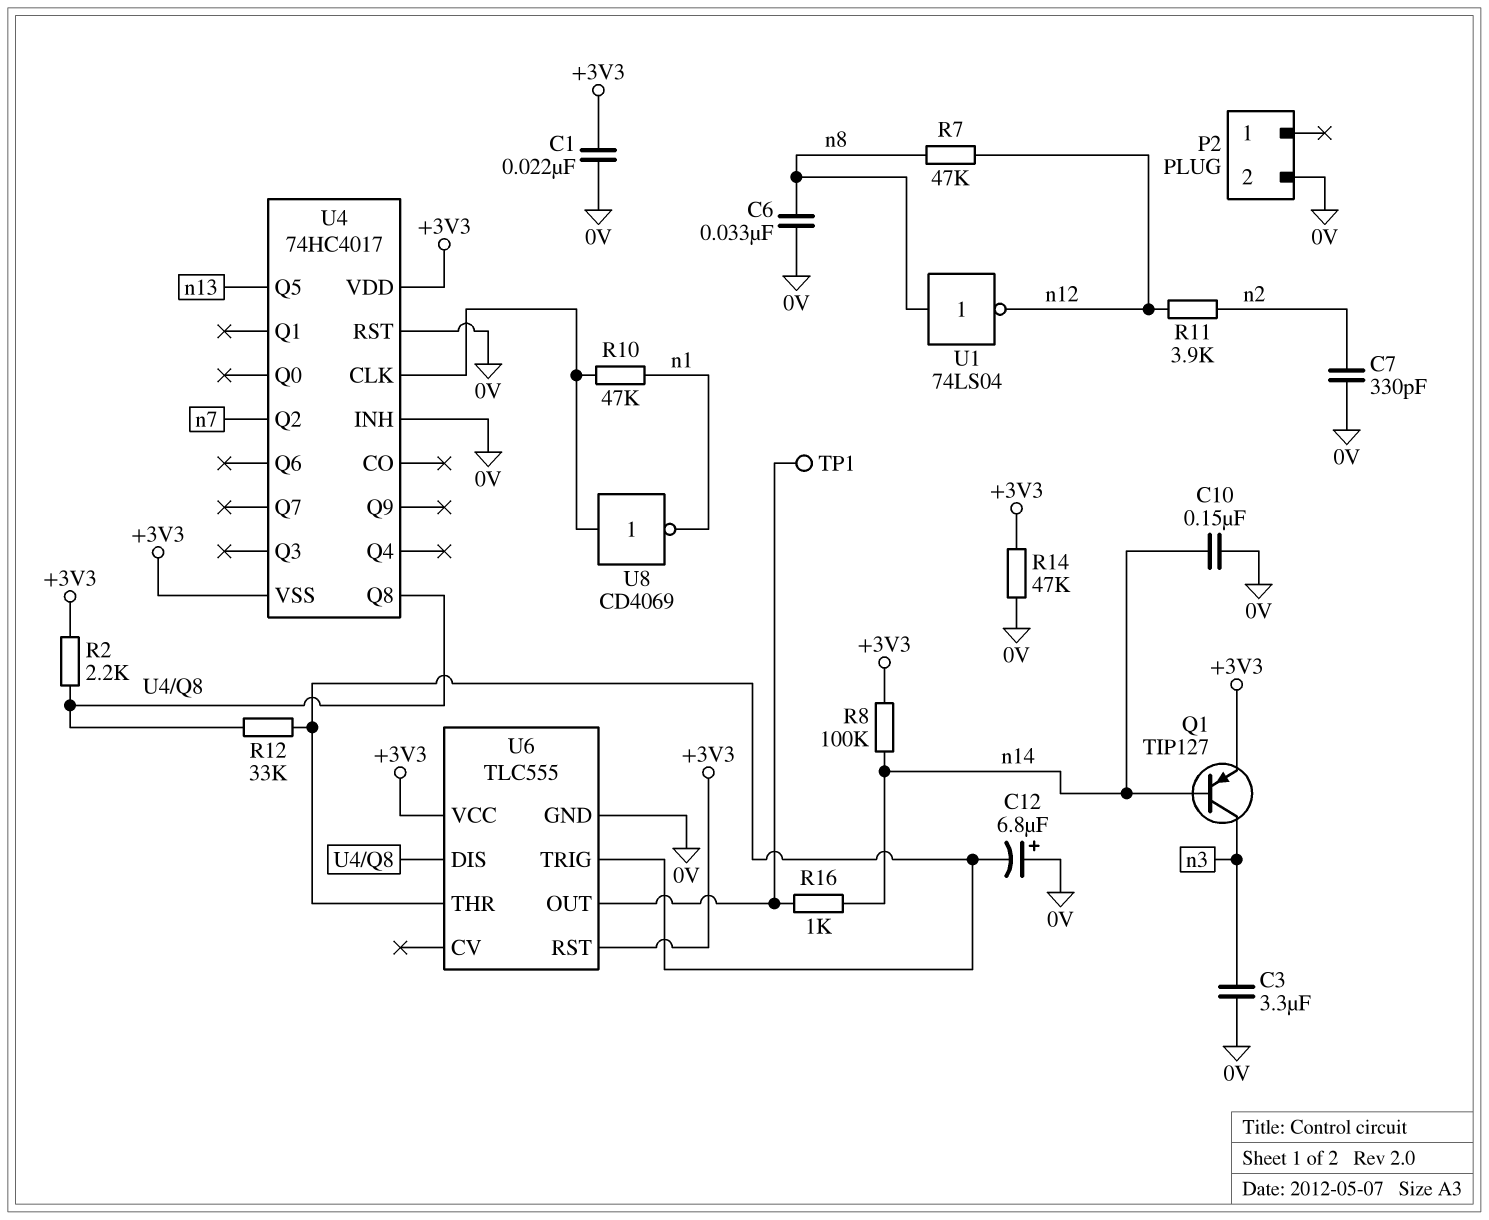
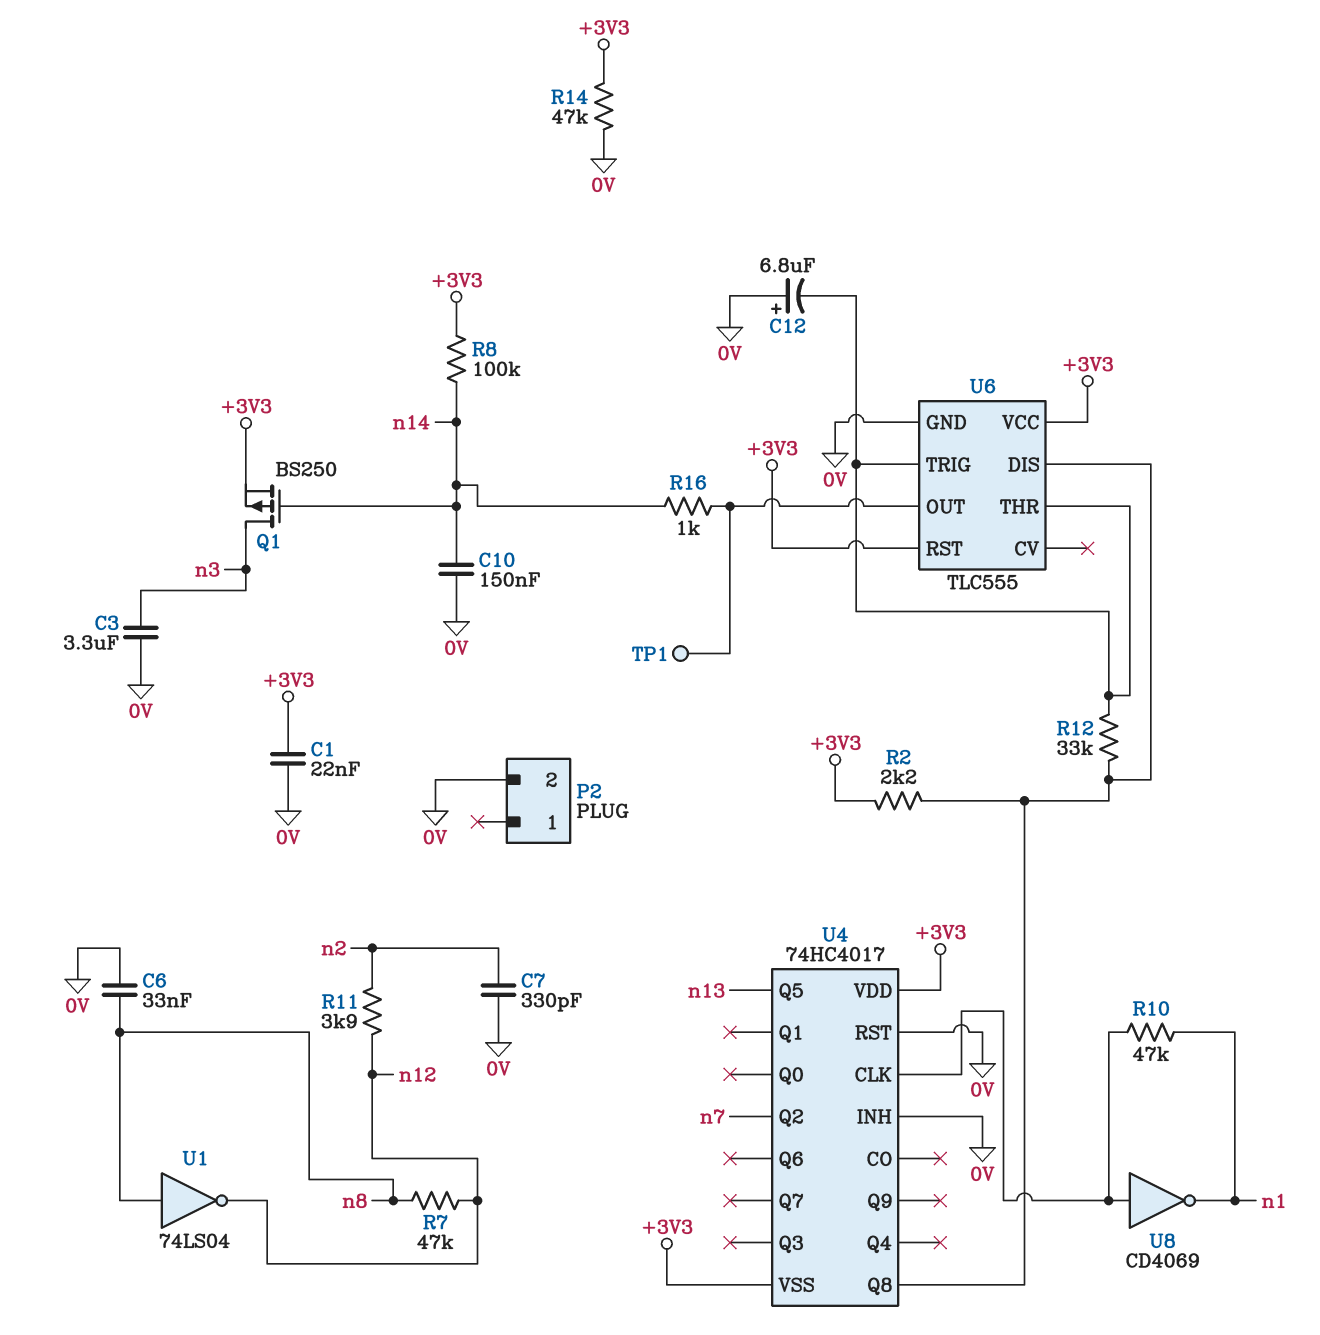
Q1: PNP TIP127 (B n14, C n3, E +3V3) -> PMOS BS250 (G n14, D n3, S +3V3)

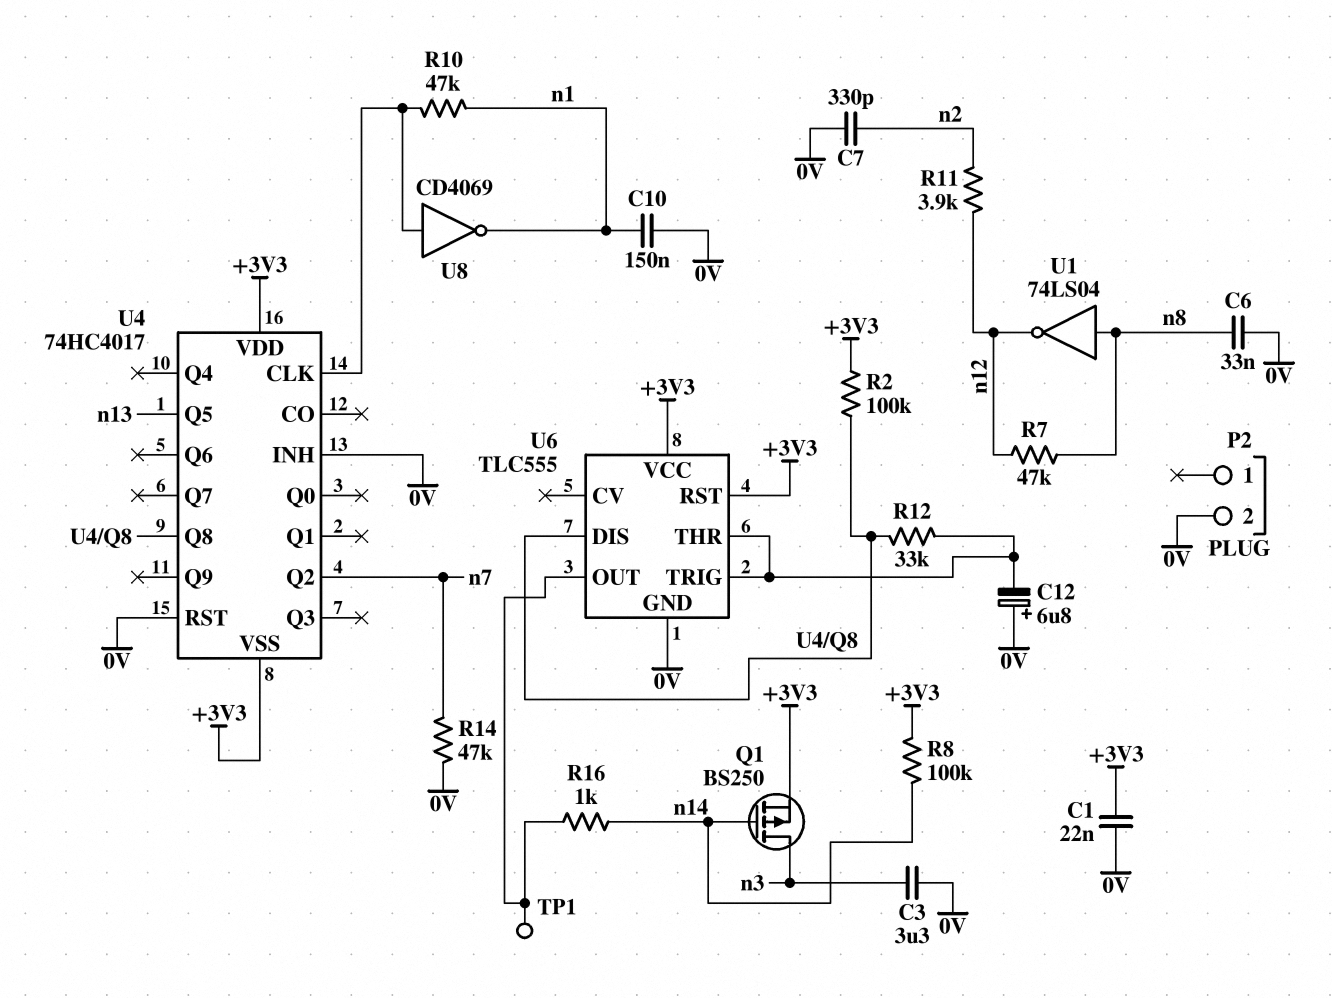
C10: 150nF (0V, n14) -> 150nF (0V, n1)
R2: 2.2k (+3V3, U4/Q8) -> 100k (+3V3, U4/Q8)
R14: 47k (+3V3, 0V) -> 47k (0V, n7)

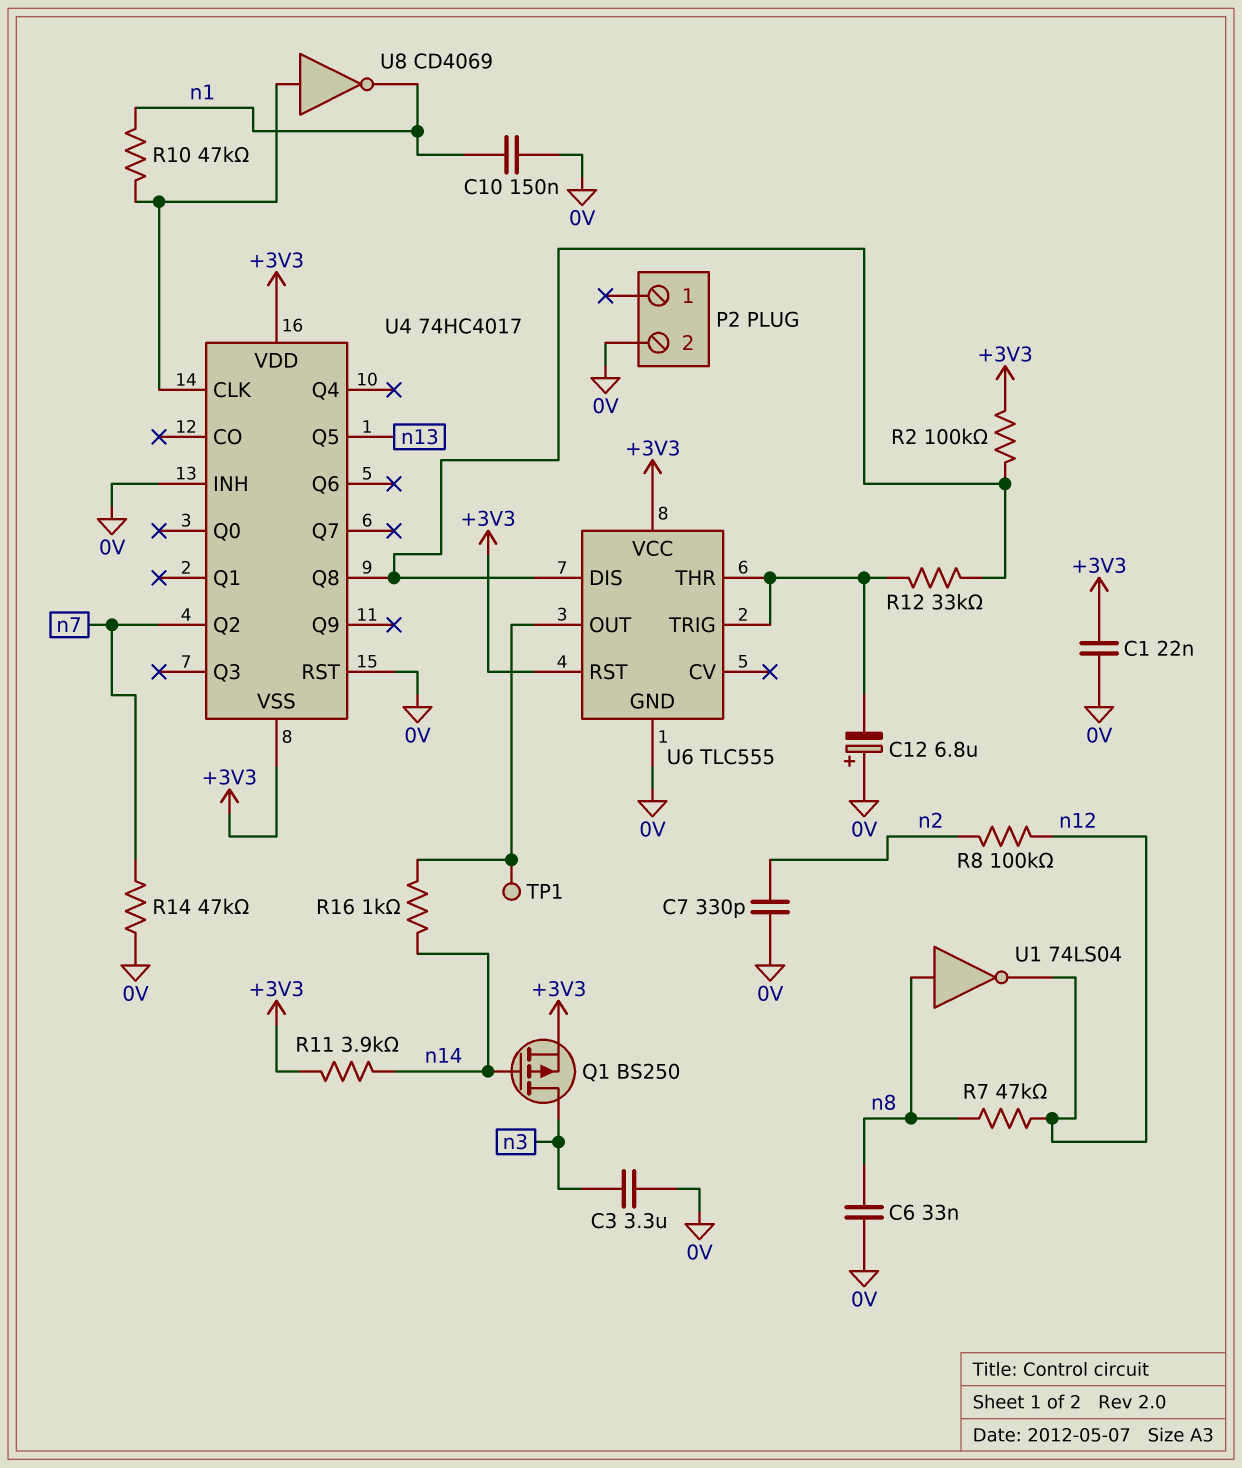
R8: 100k (+3V3, n14) -> 100k (n2, n12)
R11: 3.9k (n2, n12) -> 3.9k (+3V3, n14)

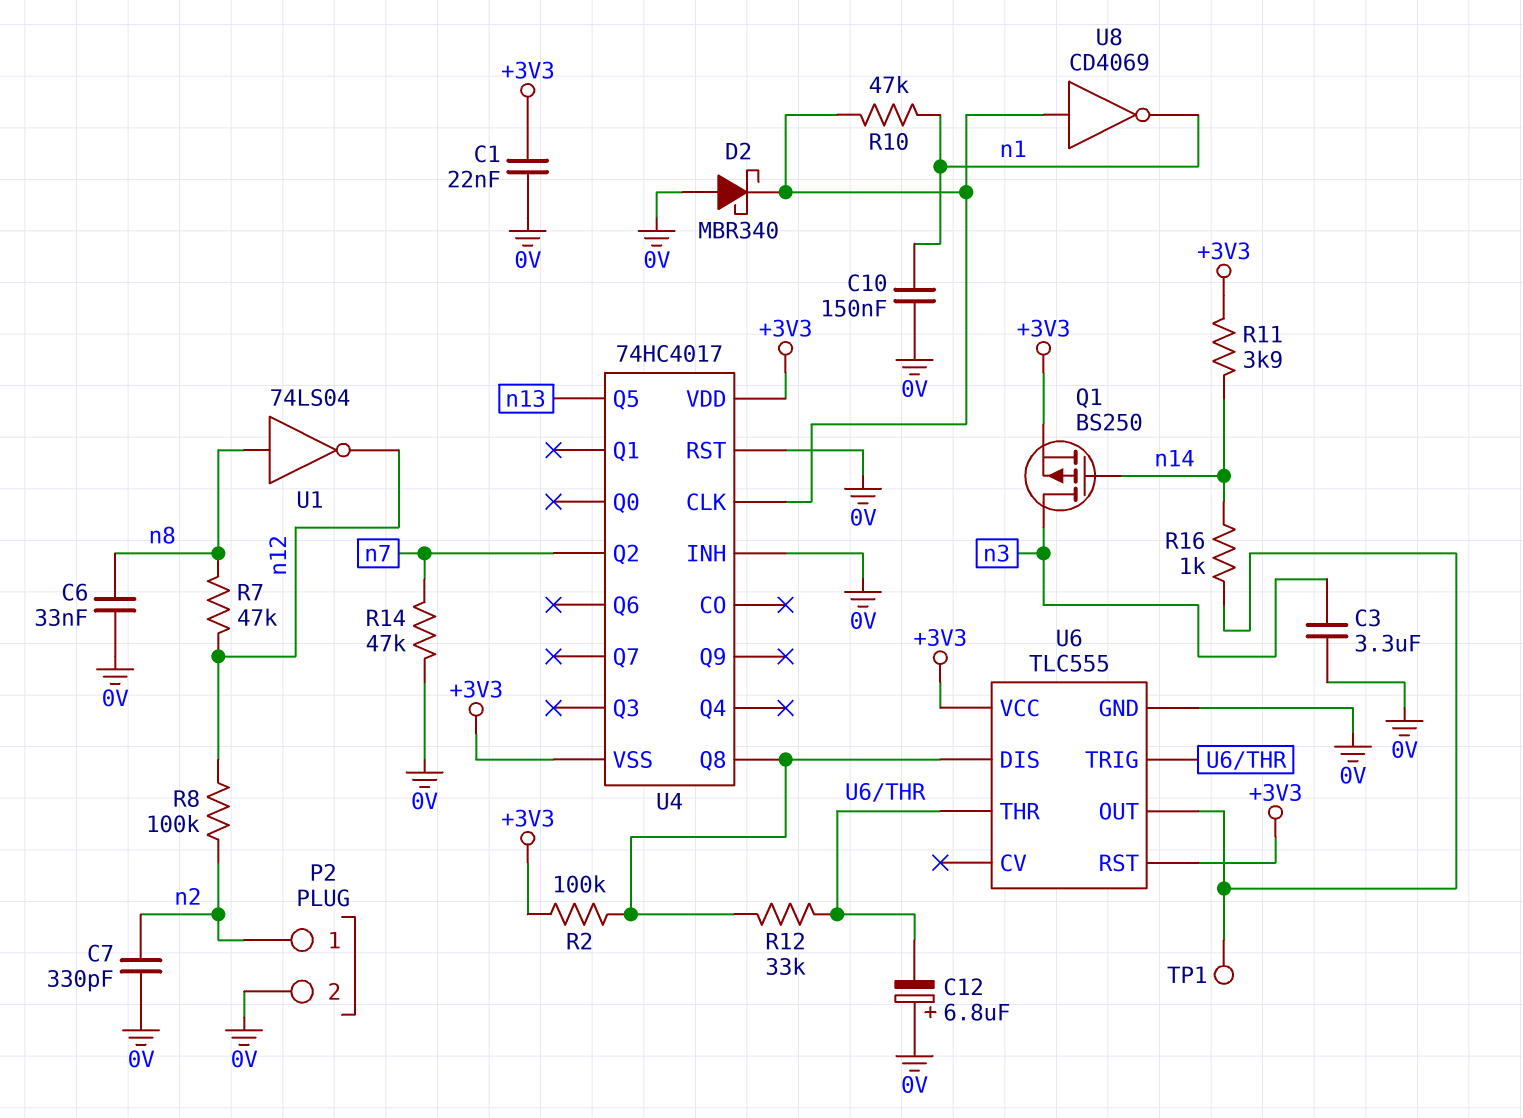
D2: none -> schottky MBR340 (A 0V, K U4/CLK)
P2 pin 1: none -> n2

